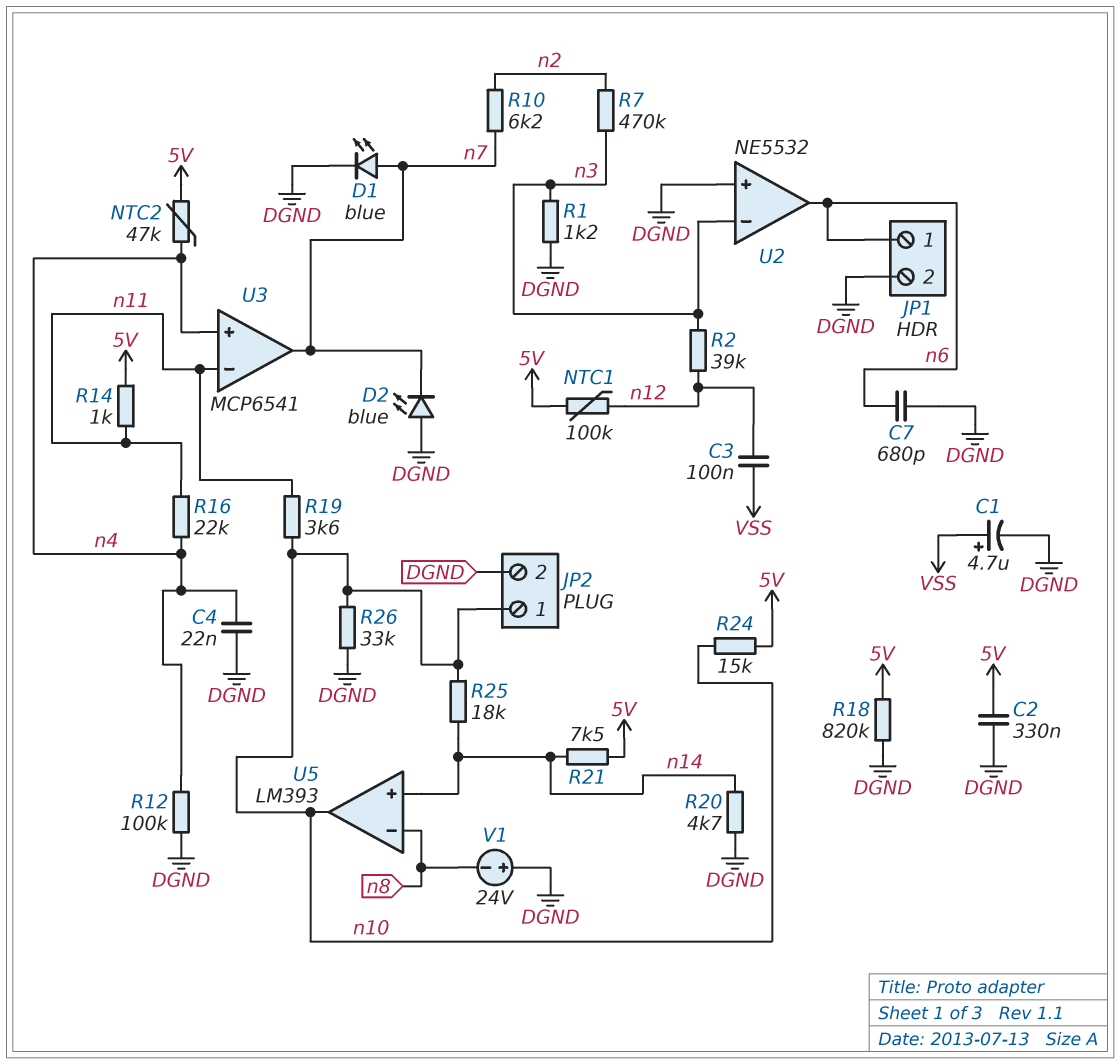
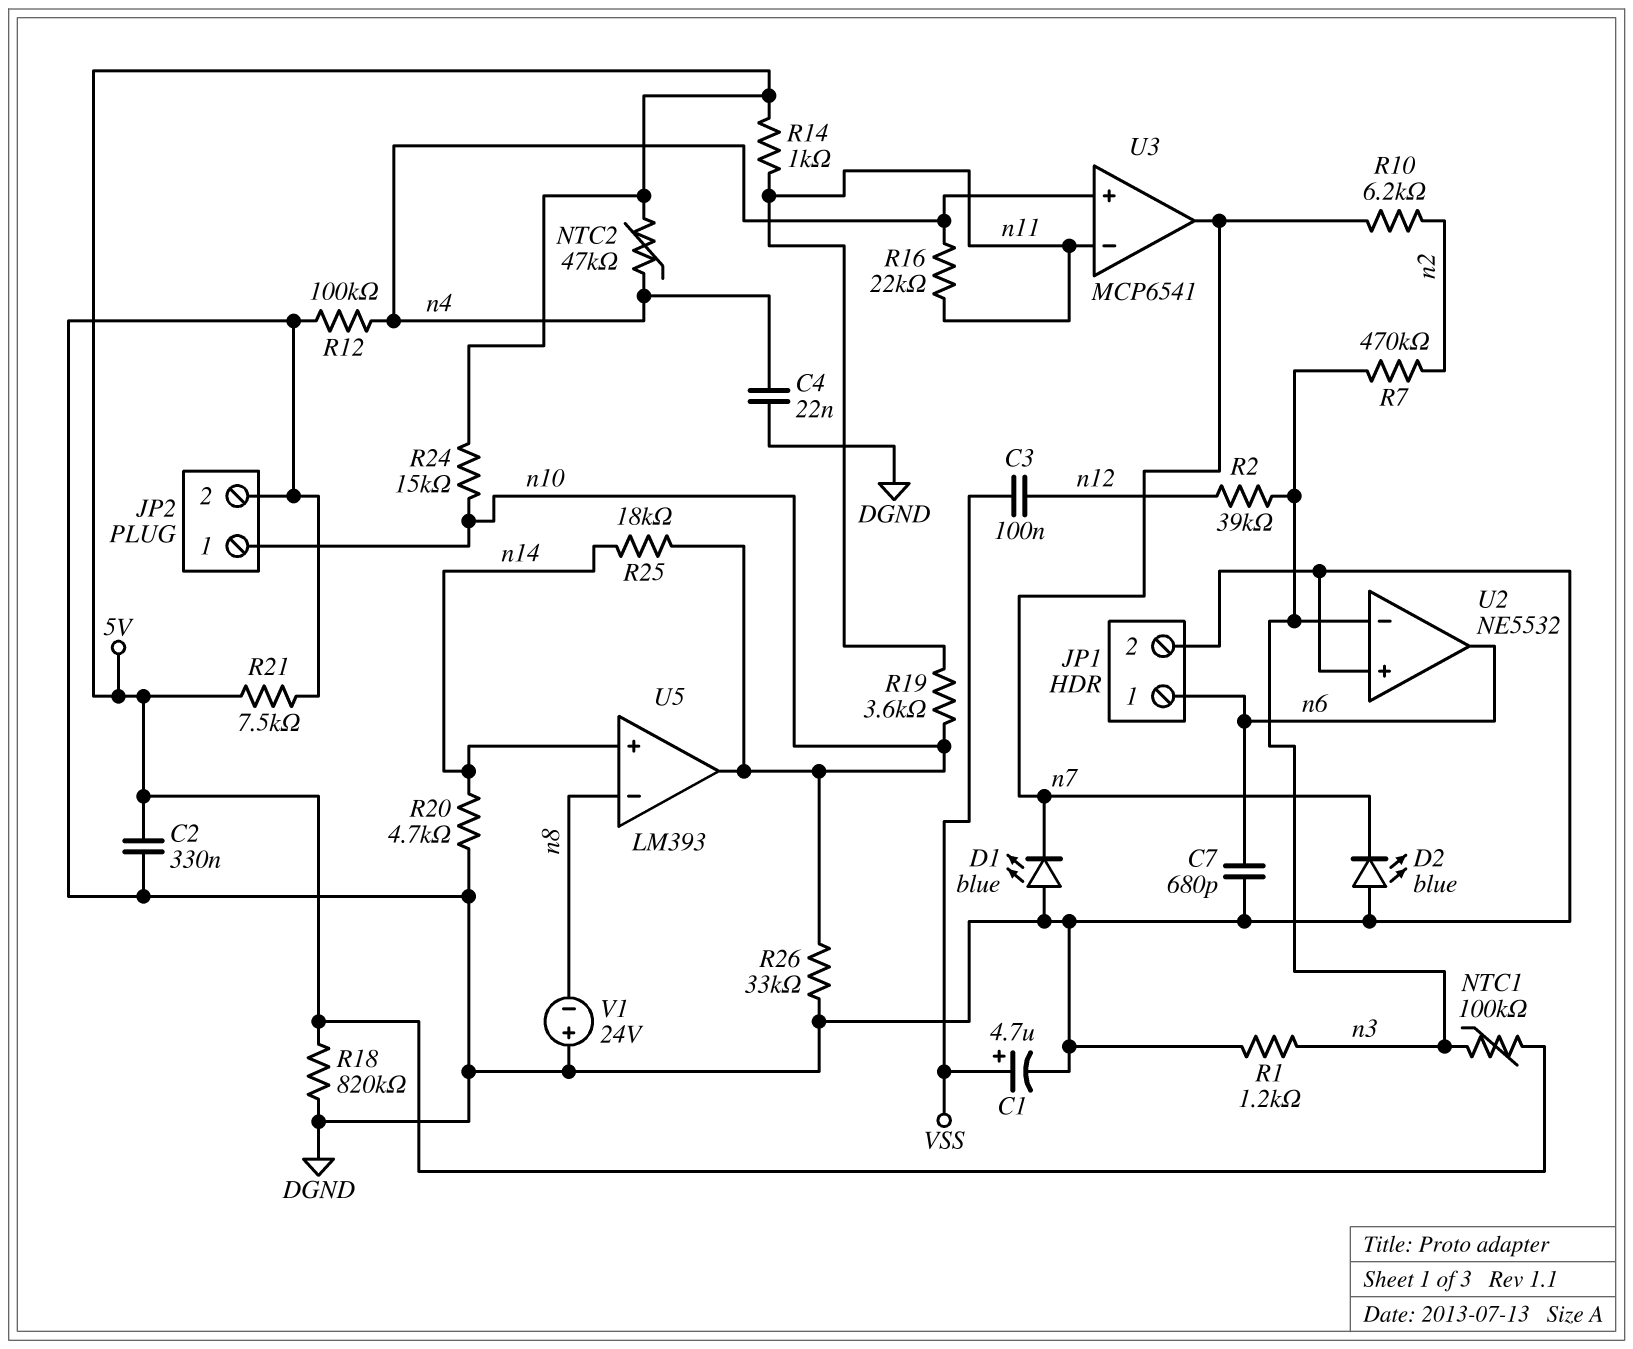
D1: LED blue (A n7, K DGND) -> LED blue (A DGND, K n7)
NTC1: 100k (5V, n12) -> 100k (5V, n3)
R21: 7.5k (5V, n14) -> 7.5k (5V, DGND)

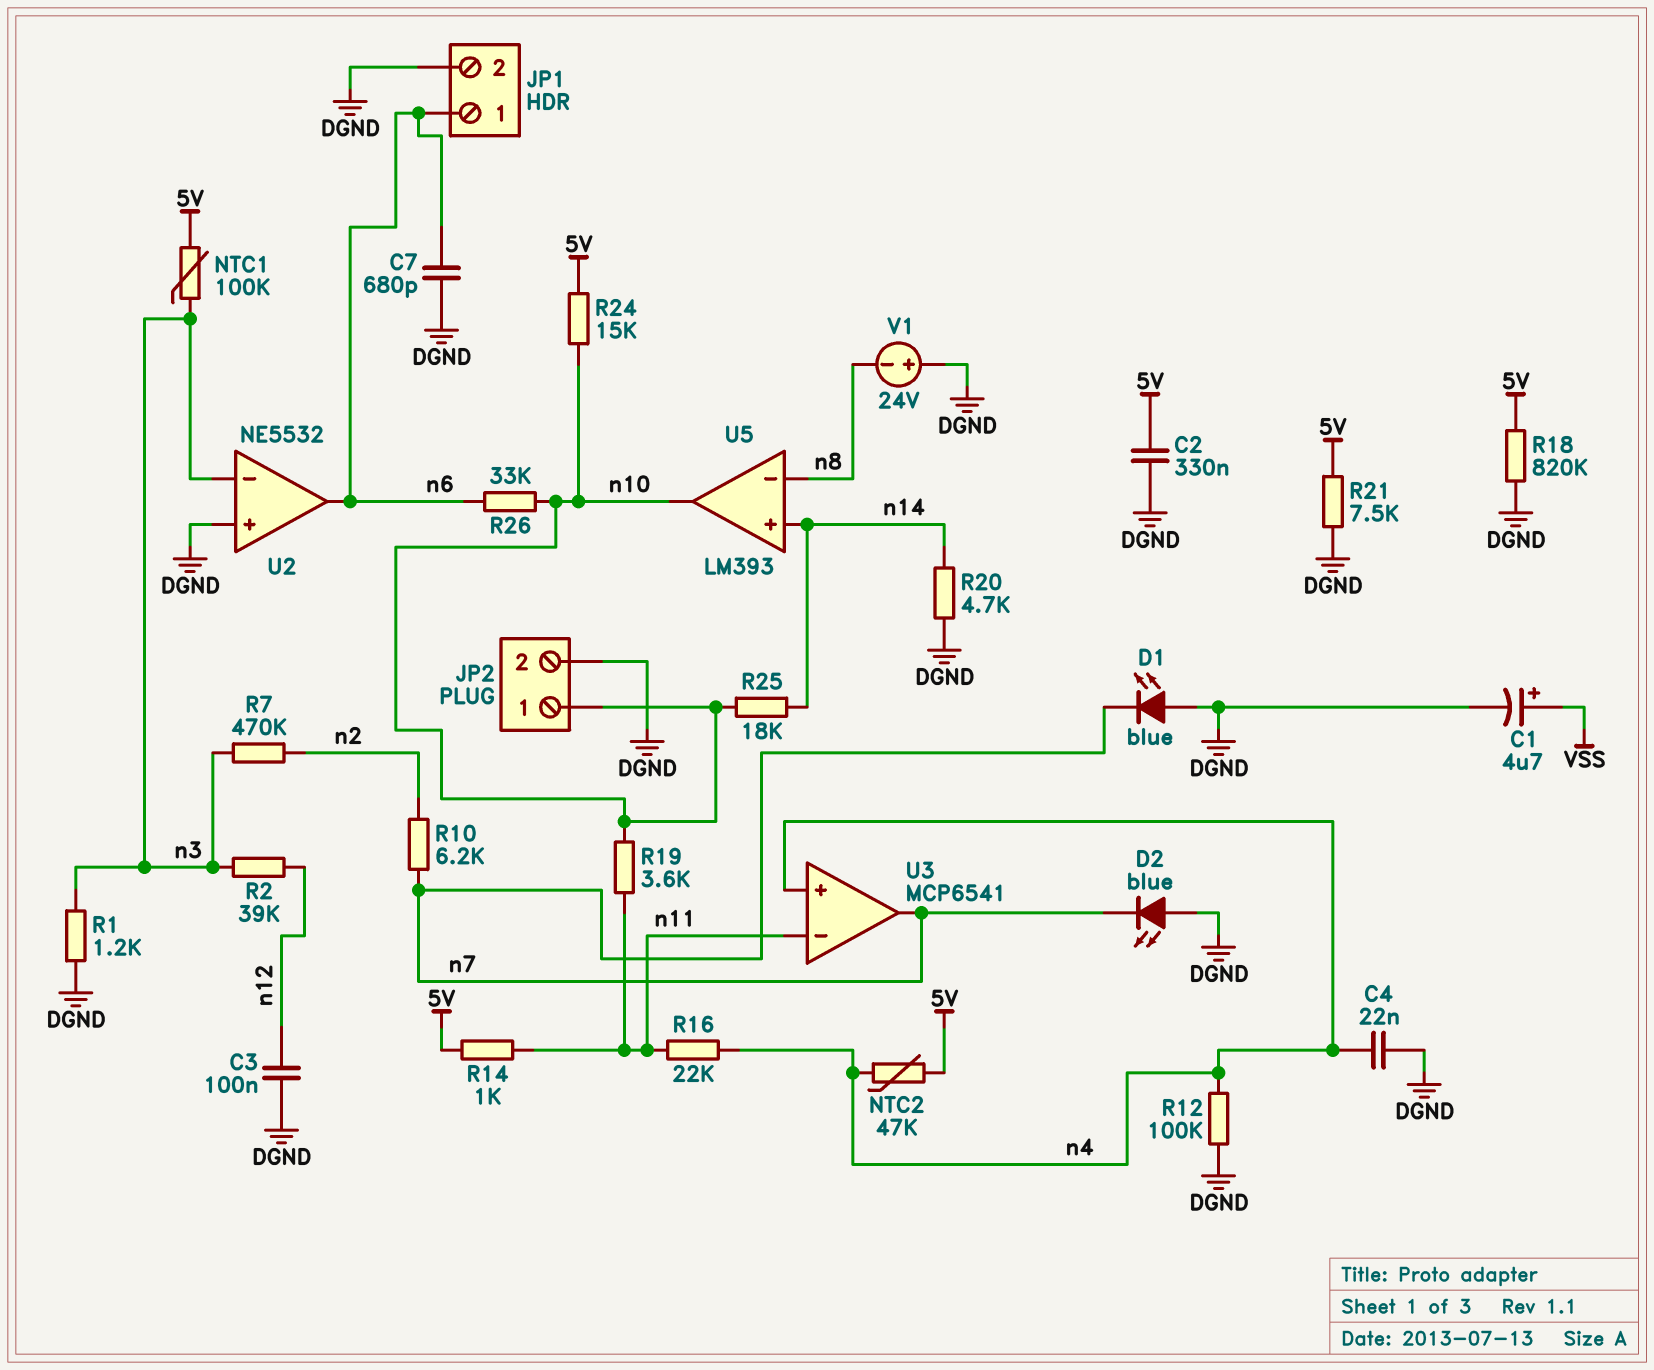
C3: 100nF (VSS, n12) -> 100nF (DGND, n12)
R26: 33k (DGND, n10) -> 33k (n6, n10)

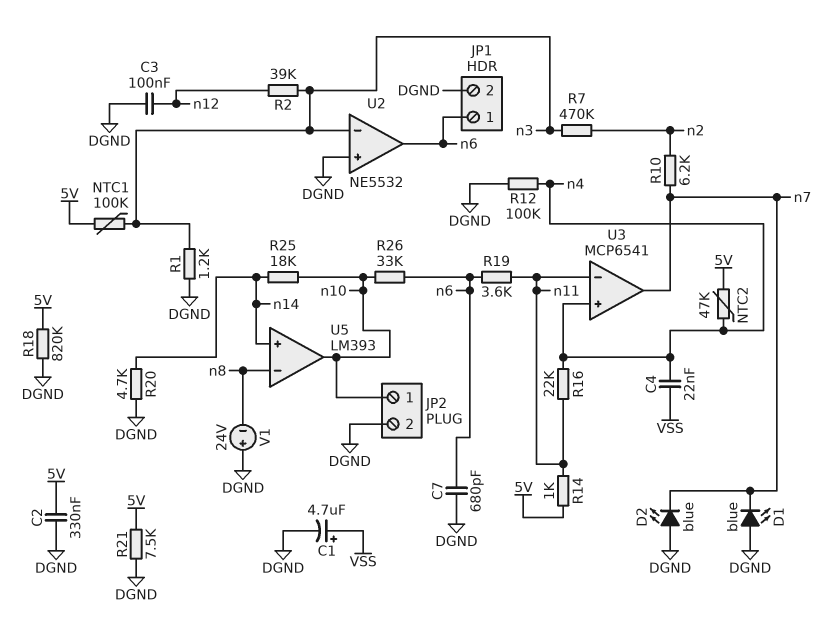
C4: 22nF (DGND, n4) -> 22nF (VSS, n4)
R19: 3.6k (n10, n11) -> 3.6k (n6, n11)
R24: 15k (5V, n10) -> none

